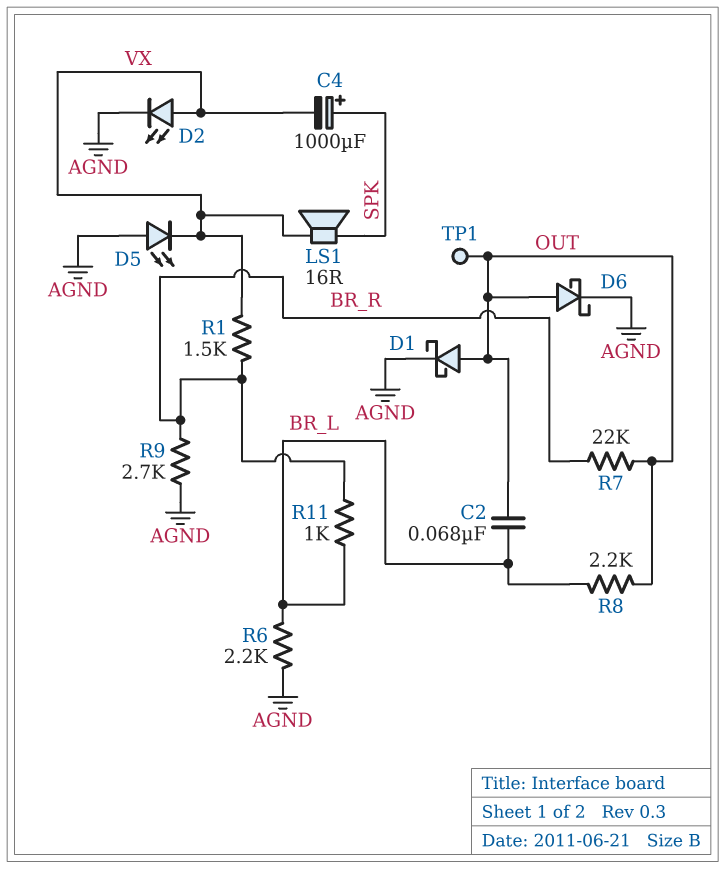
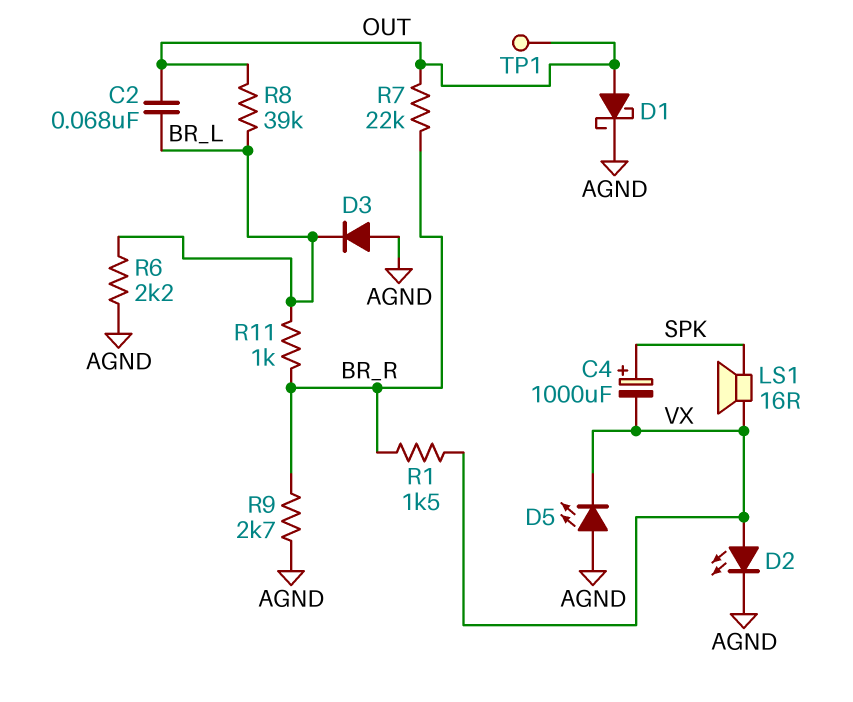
D3: none -> diode (A AGND, K BR_L)
D6: schottky (A OUT, K AGND) -> none
R8: 2.2k (BR_L, OUT) -> 39k (BR_L, OUT)

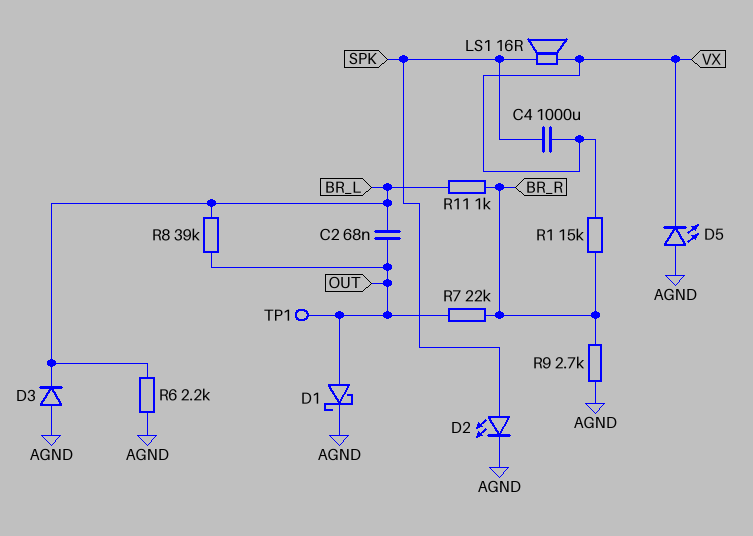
C4: 1000uF (plus SPK, minus VX) -> 1000uF (SPK, VX)
D2: LED (A VX, K AGND) -> LED (A SPK, K AGND)
R1: 1.5k (BR_R, VX) -> 15k (BR_R, VX)

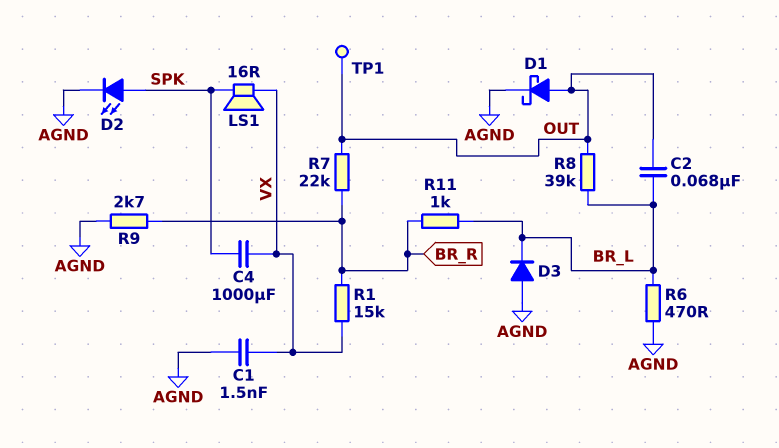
C1: none -> 1.5nF (AGND, VX)
D5: LED (A AGND, K VX) -> none
R6: 2.2k (AGND, BR_L) -> 470 (AGND, BR_L)

